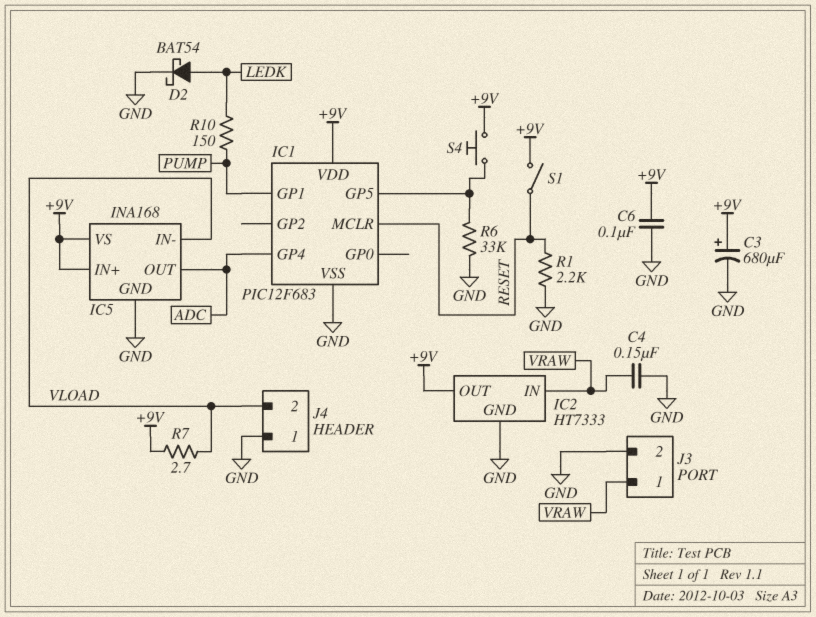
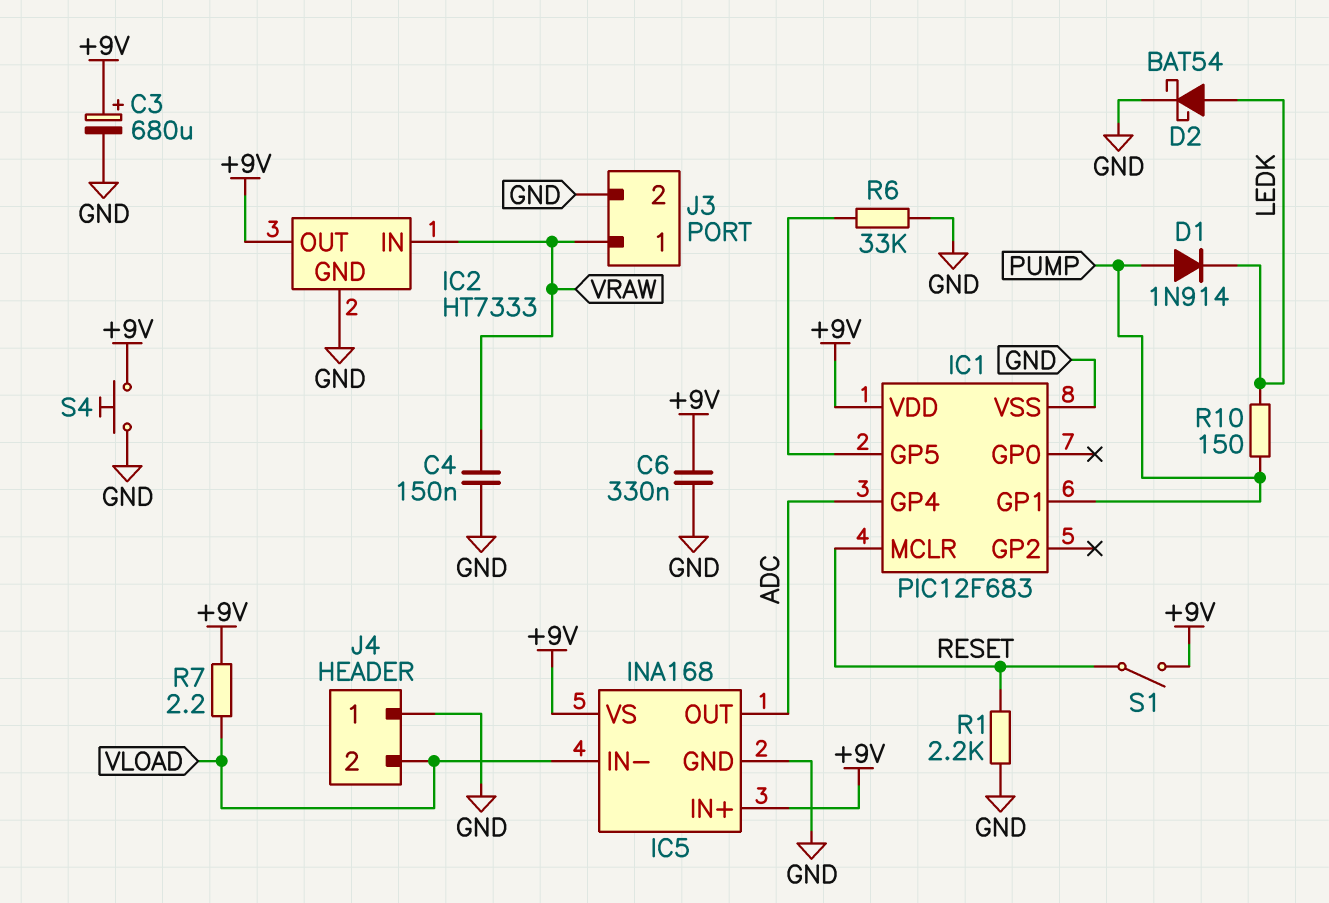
C6: 100nF (+9V, GND) -> 330nF (+9V, GND)
D1: none -> diode 1N914 (A PUMP, K LEDK)
R7: 2.7 (+9V, VLOAD) -> 2.2 (+9V, VLOAD)
S4: button (+9V, IC1/GP5) -> button (+9V, GND)

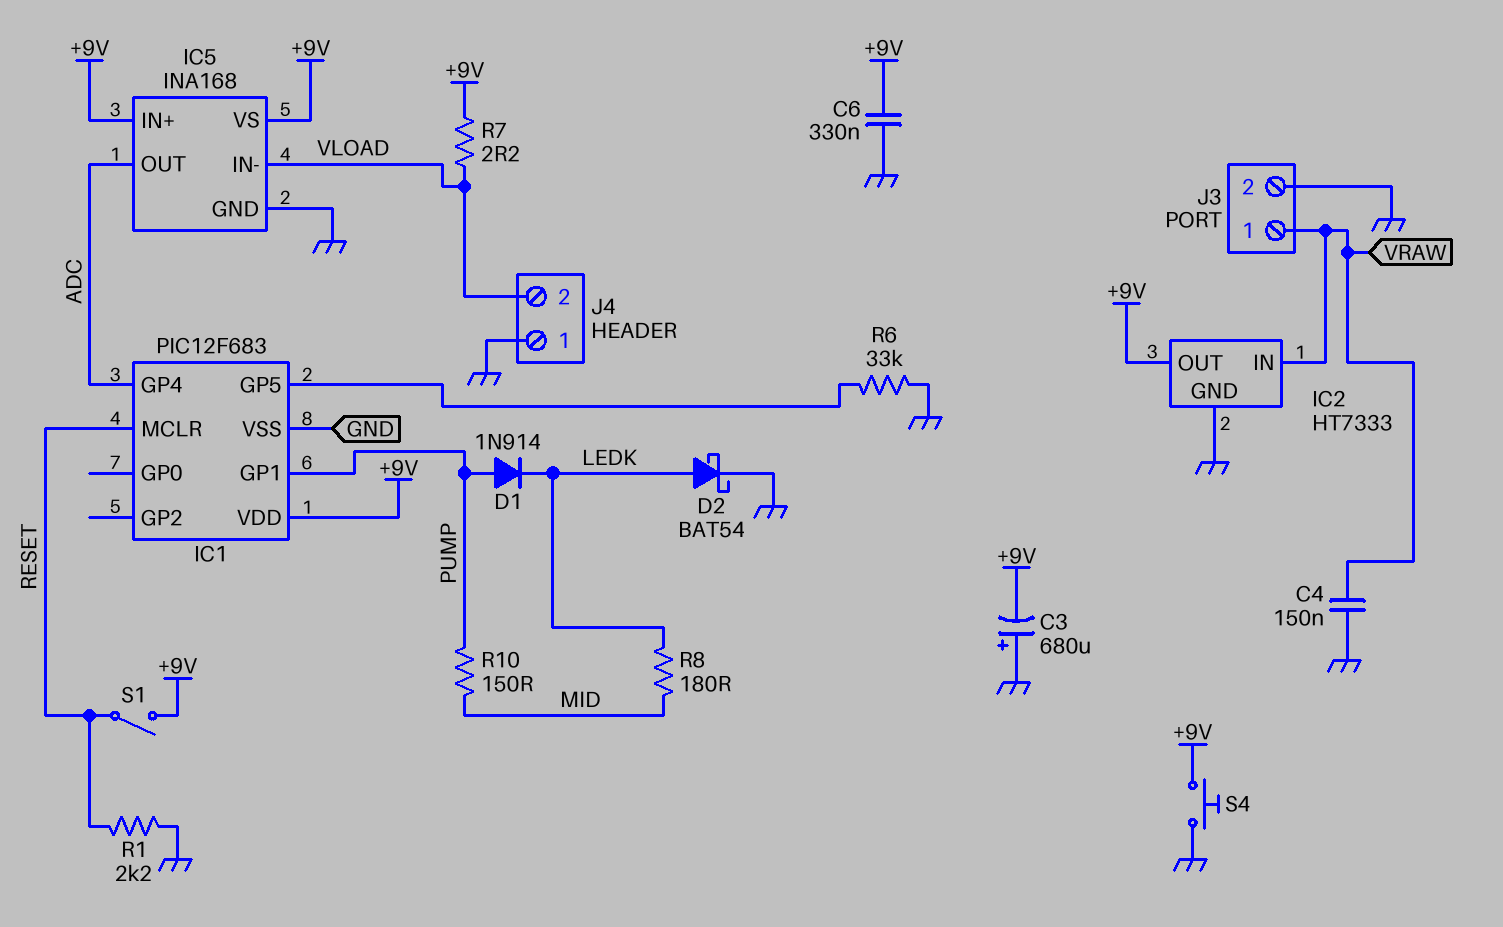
C3: 680uF (plus +9V, minus GND) -> 680uF (plus GND, minus +9V)
R8: none -> 180 (LEDK, MID)
R10: 150 (LEDK, PUMP) -> 150 (MID, PUMP)

